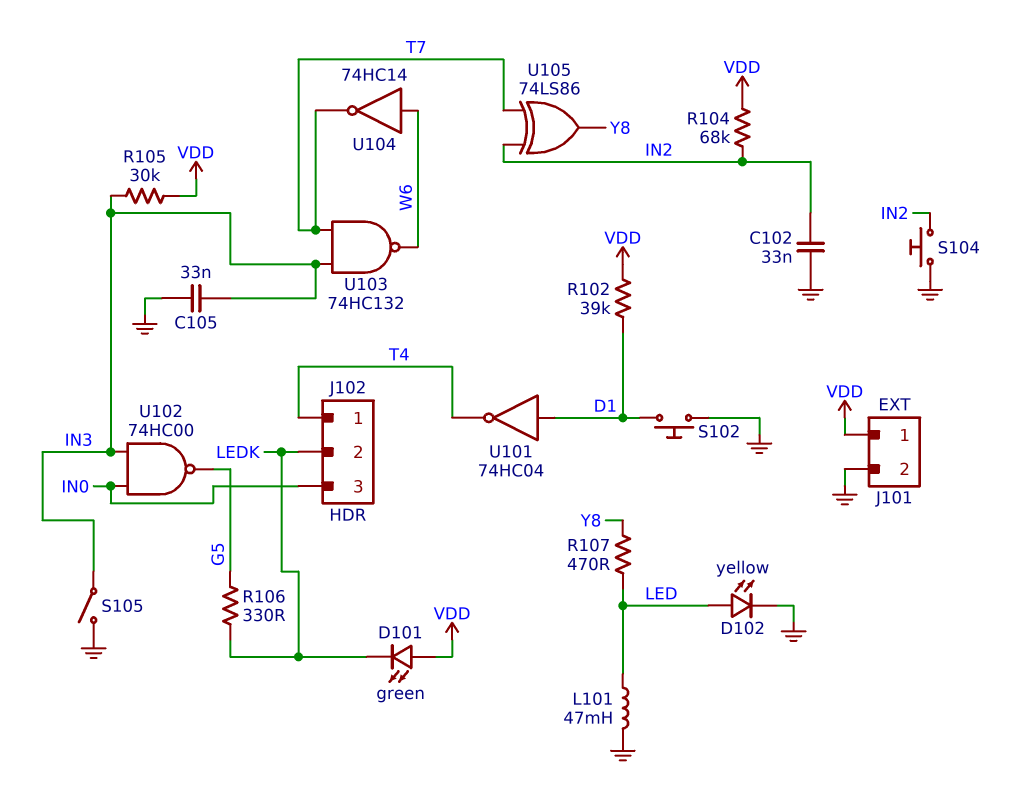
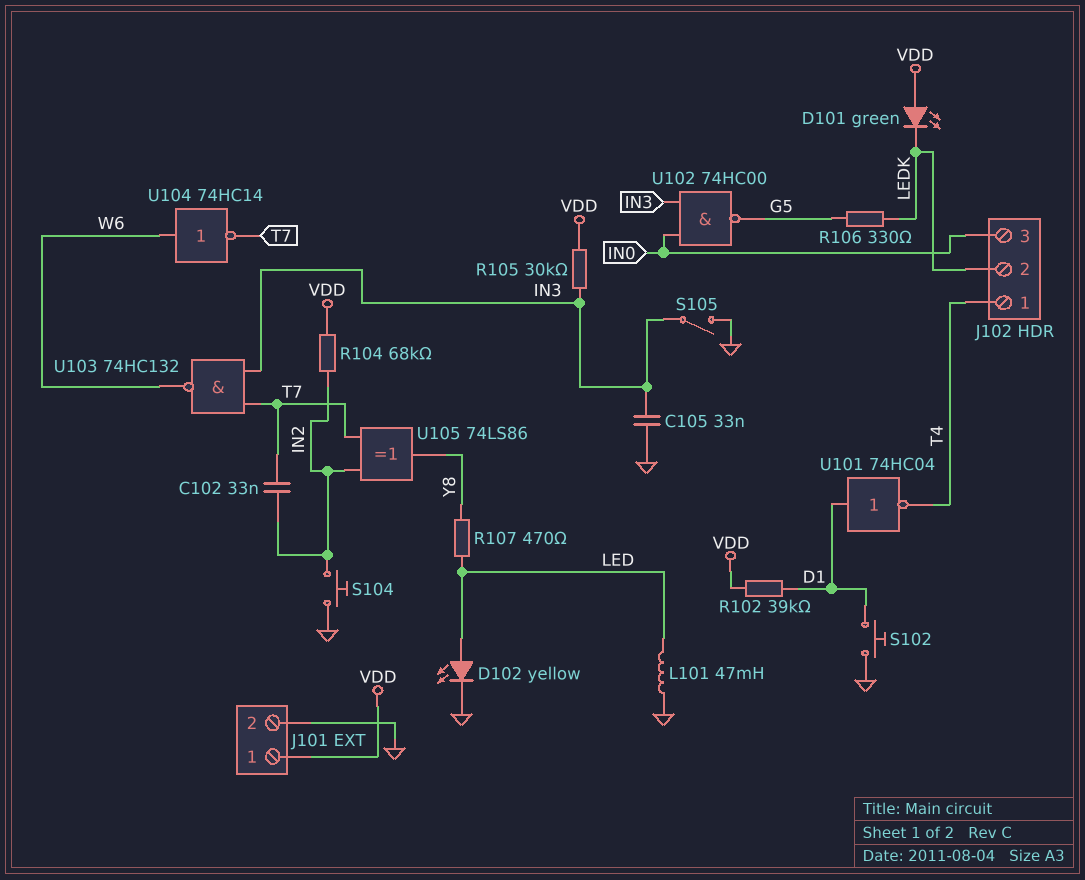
C102: 33nF (GND, IN2) -> 33nF (IN2, T7)

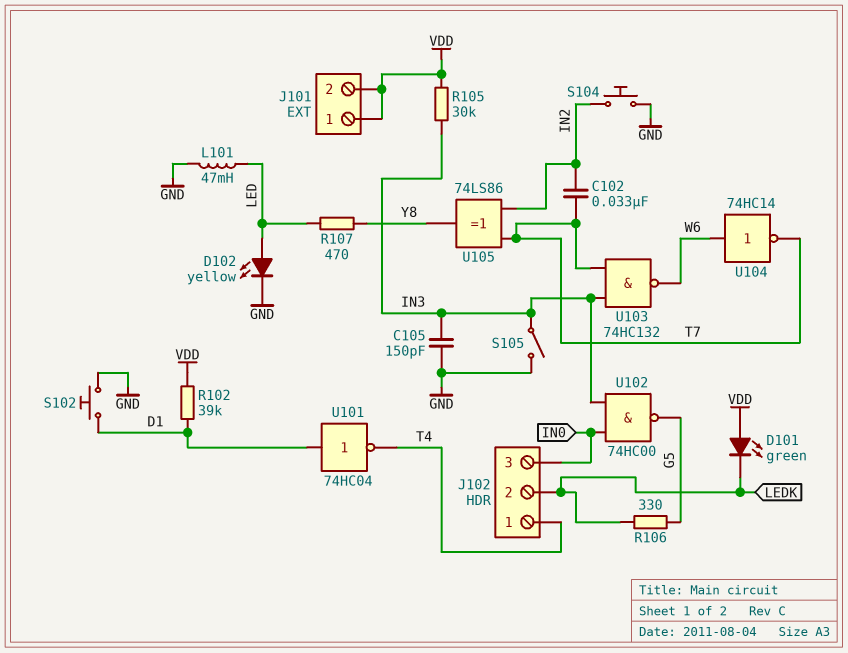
C105: 33nF (GND, IN3) -> 150pF (GND, IN3)
J101 pin 2: GND -> VDD
R104: 68k (IN2, VDD) -> none

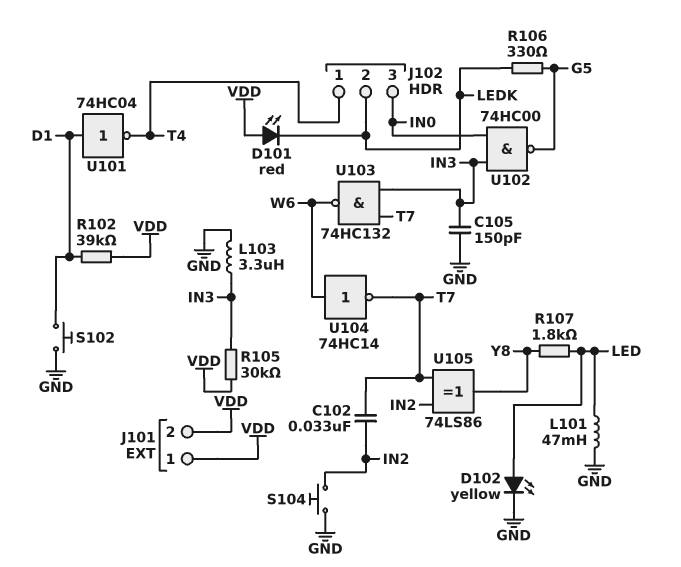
D101: LED green (A VDD, K LEDK) -> LED red (A VDD, K LEDK)
L103: none -> 3.3uH (GND, IN3)
R107: 470 (LED, Y8) -> 1.8k (LED, Y8)
S105: switch (GND, IN3) -> none

